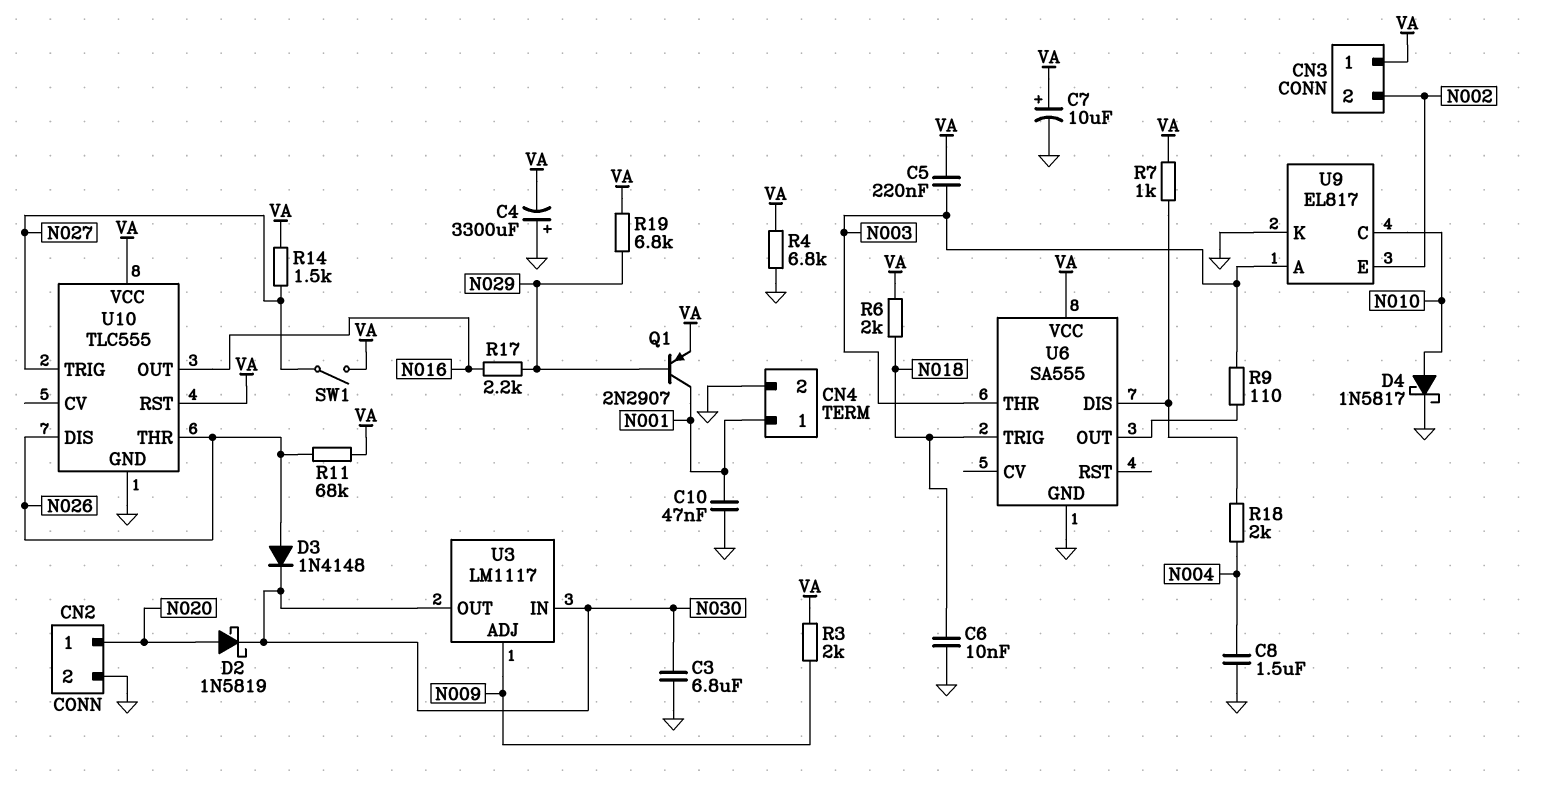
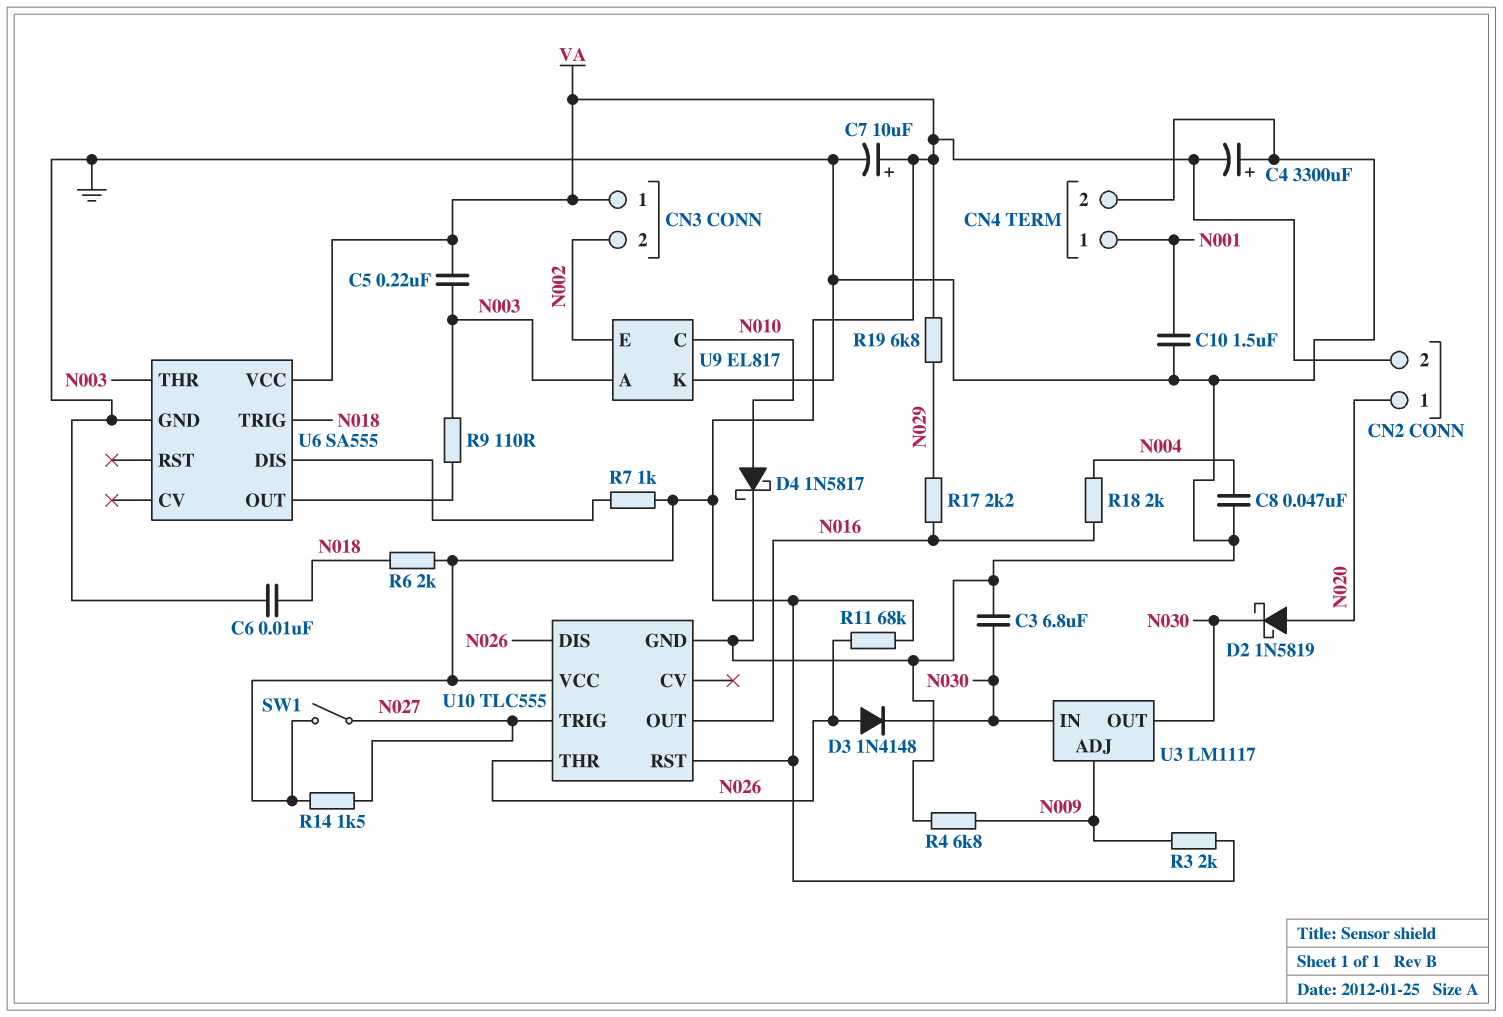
C8: 1.5uF (GND, N004) -> 47nF (GND, N004)
C10: 47nF (GND, N001) -> 1.5uF (GND, N001)
CN2 pin 2: GND -> VA
Q1: PNP 2N2907 (B N029, C N001, E VA) -> none
R4: 6.8k (GND, VA) -> 6.8k (GND, N009)
R18: 2k (N004, U6/DIS) -> 2k (N004, N016)

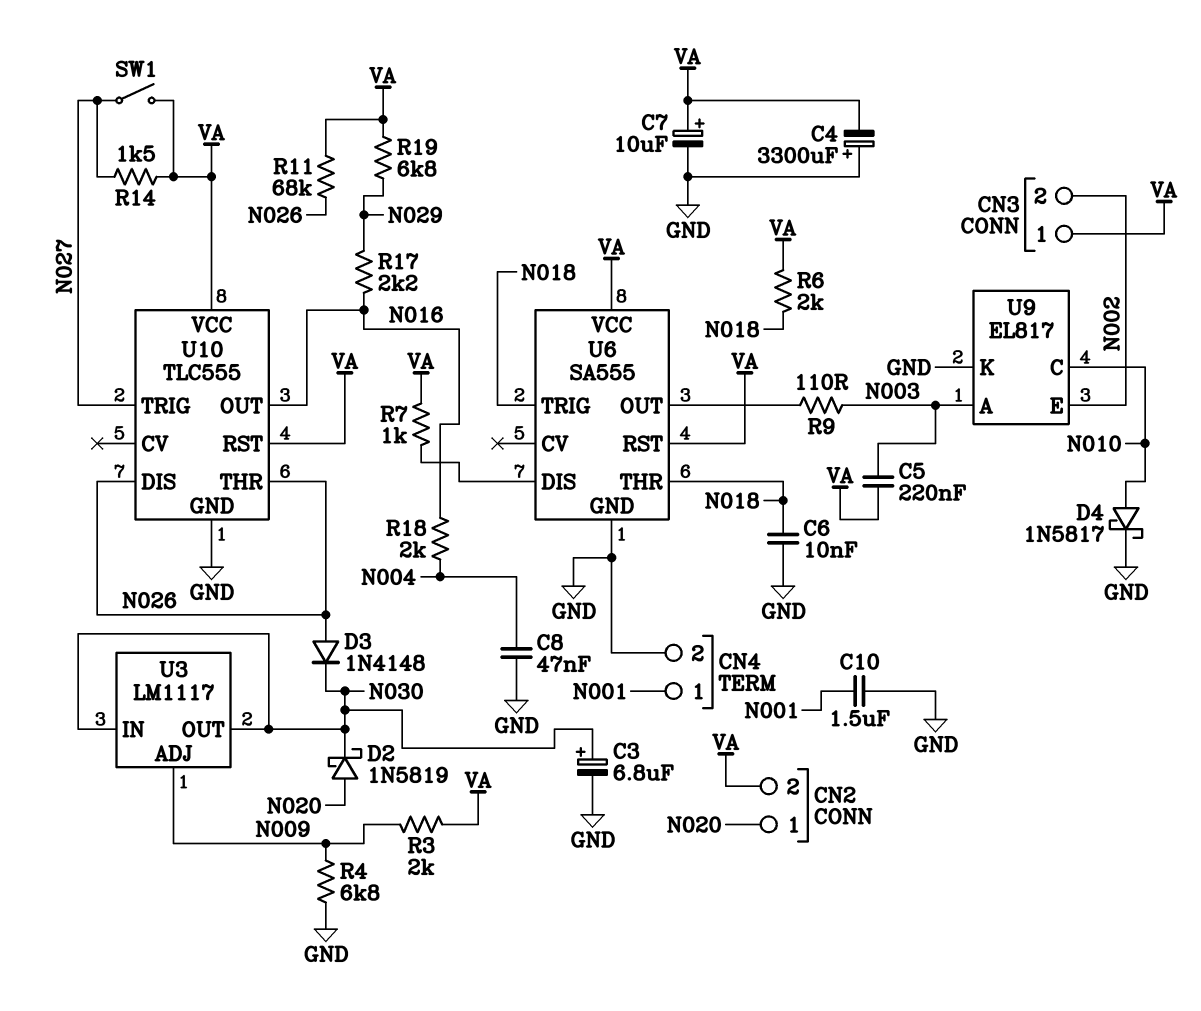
C3: 6.8uF (GND, N030) -> 6.8uF (plus N030, minus GND)
U6 pin RST: none -> VA
U6 pin THR: N003 -> N018

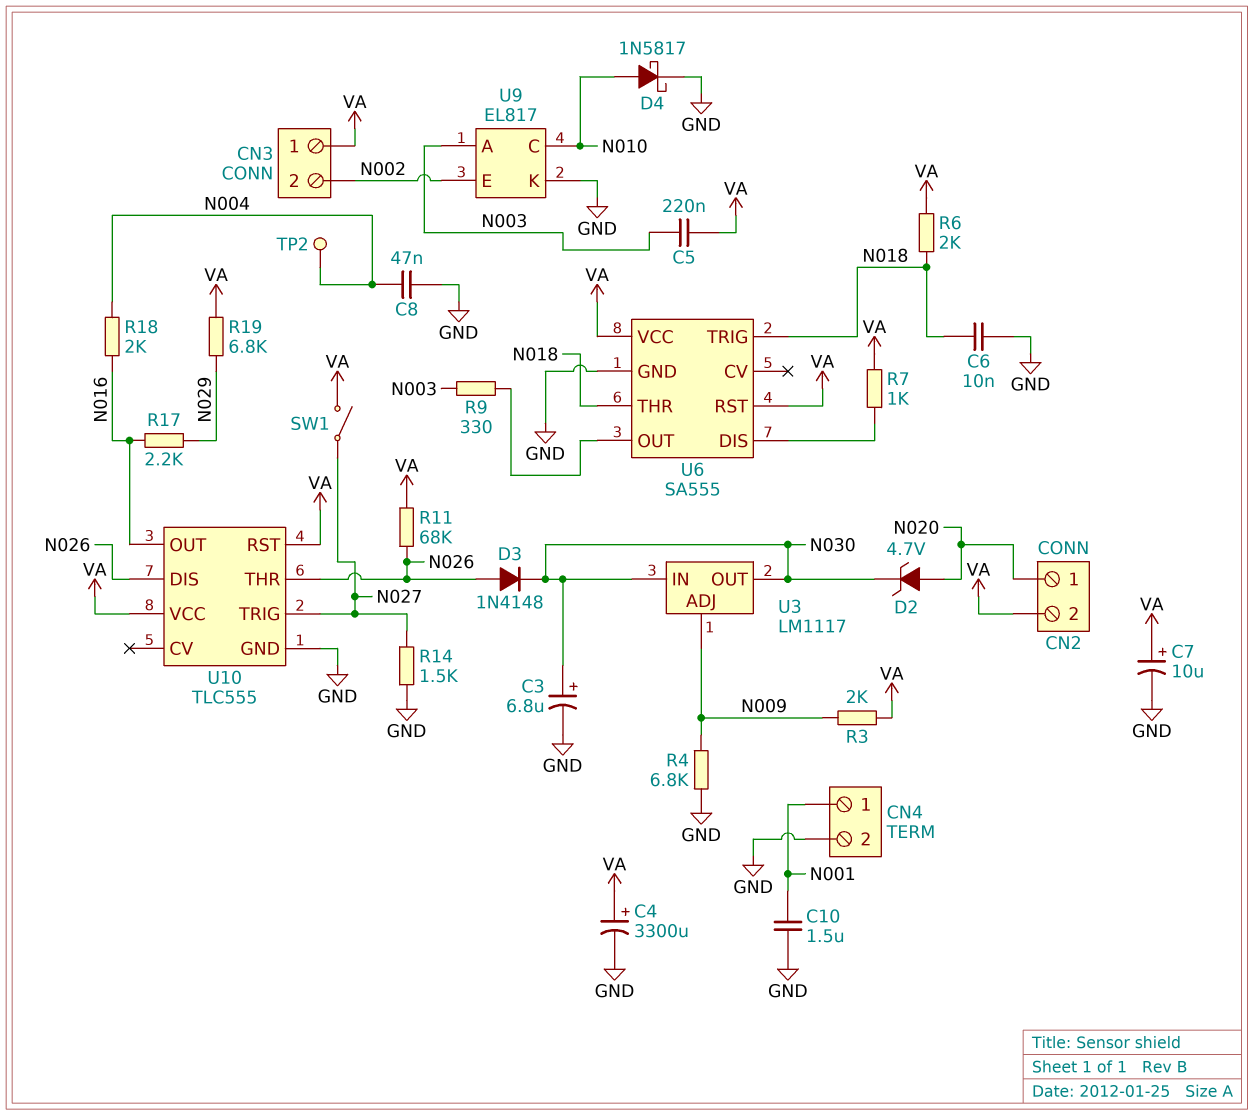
C4: 3300uF (plus GND, minus VA) -> 3300uF (plus VA, minus GND)
D2: schottky 1N5819 (A N020, K N030) -> zener 4.7V (A N020, K N030)
R9: 110 (N003, U6/OUT) -> 330 (N003, U6/OUT)
R14: 1.5k (N027, VA) -> 1.5k (GND, N027)
TP2: none -> test point (N004)

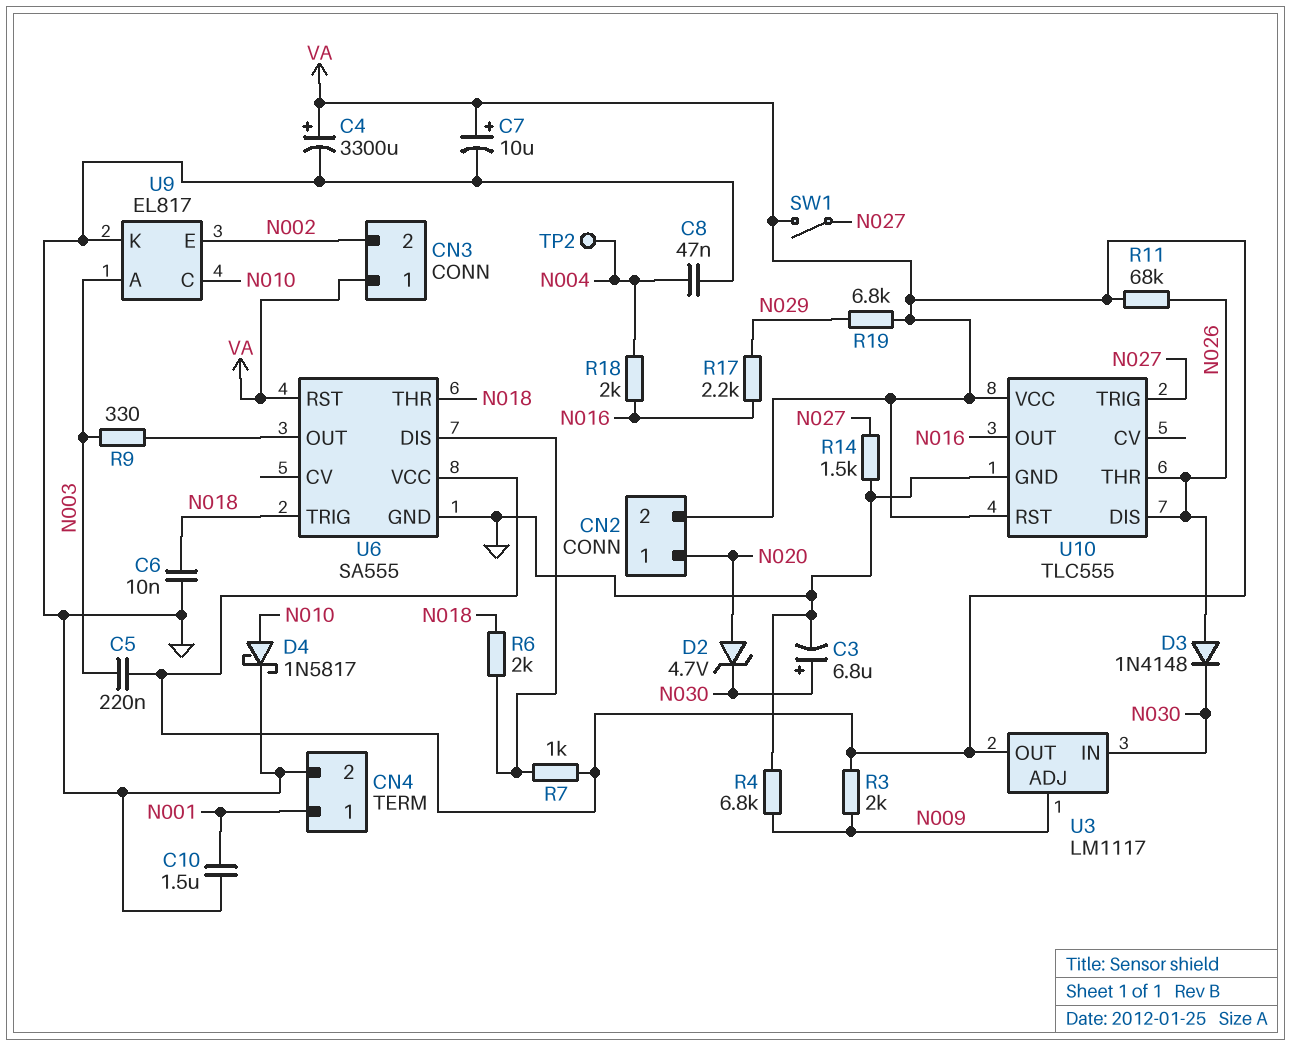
R6: 2k (N018, VA) -> 2k (N018, U6/DIS)
U3 pin OUT: N030 -> VA

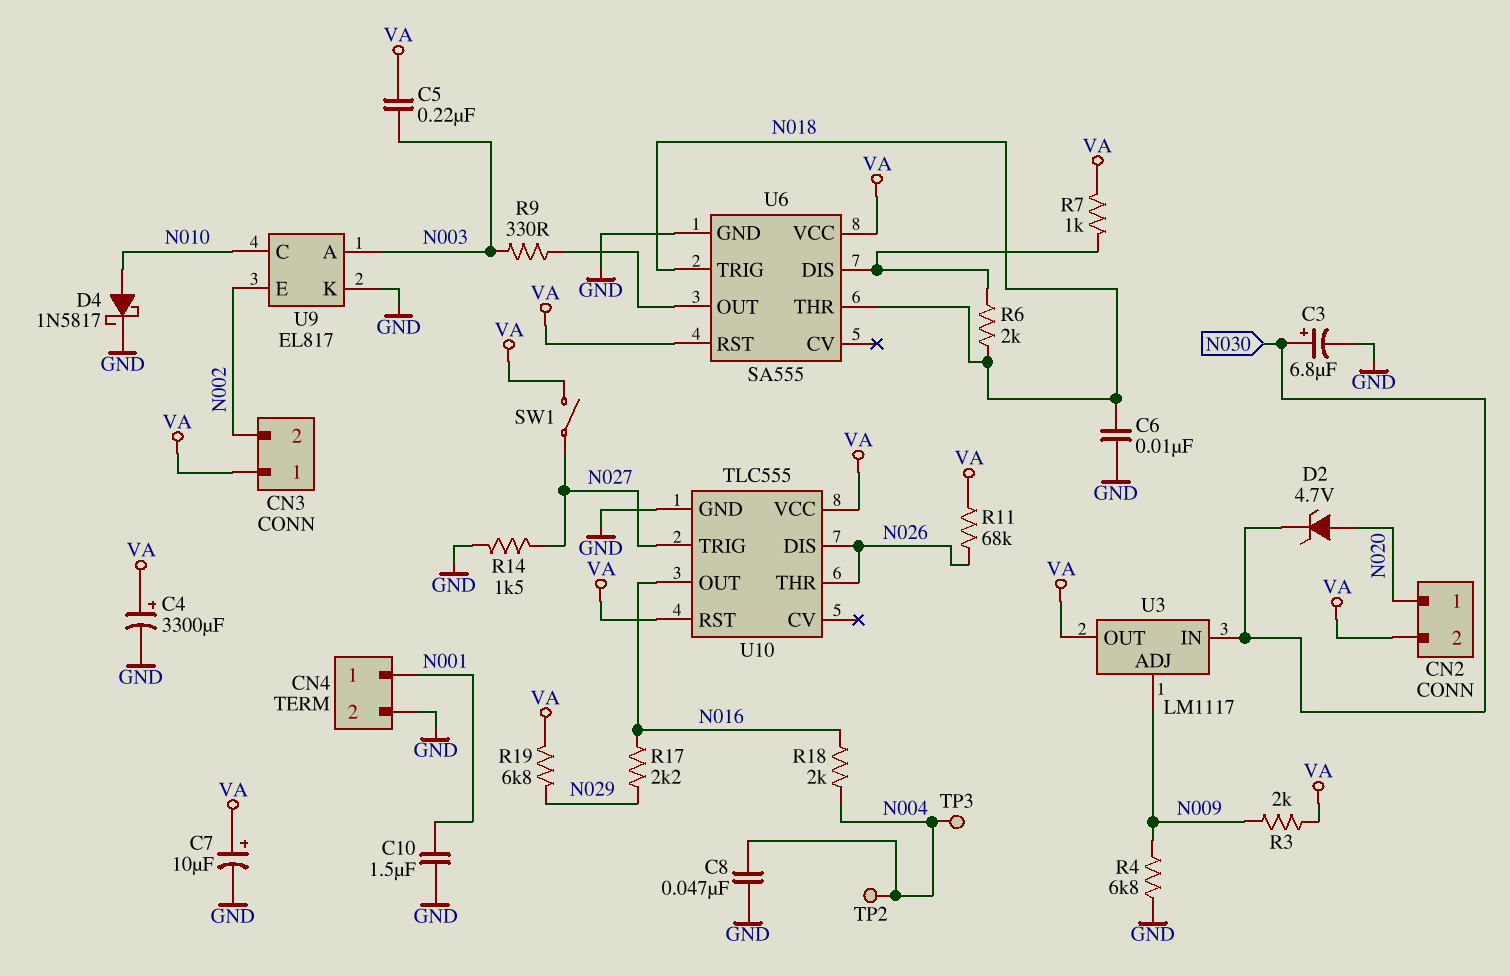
D3: diode 1N4148 (A N026, K N030) -> none
TP3: none -> test point (N004)

